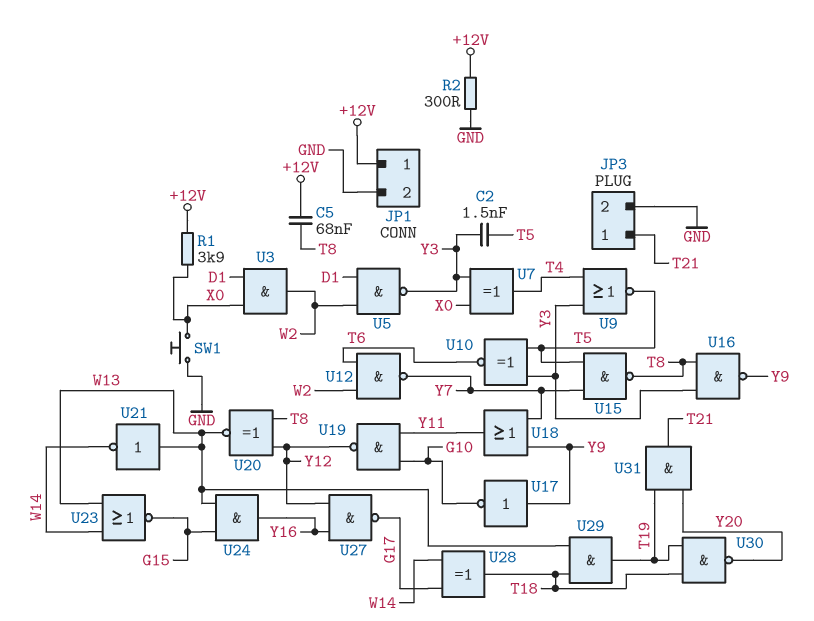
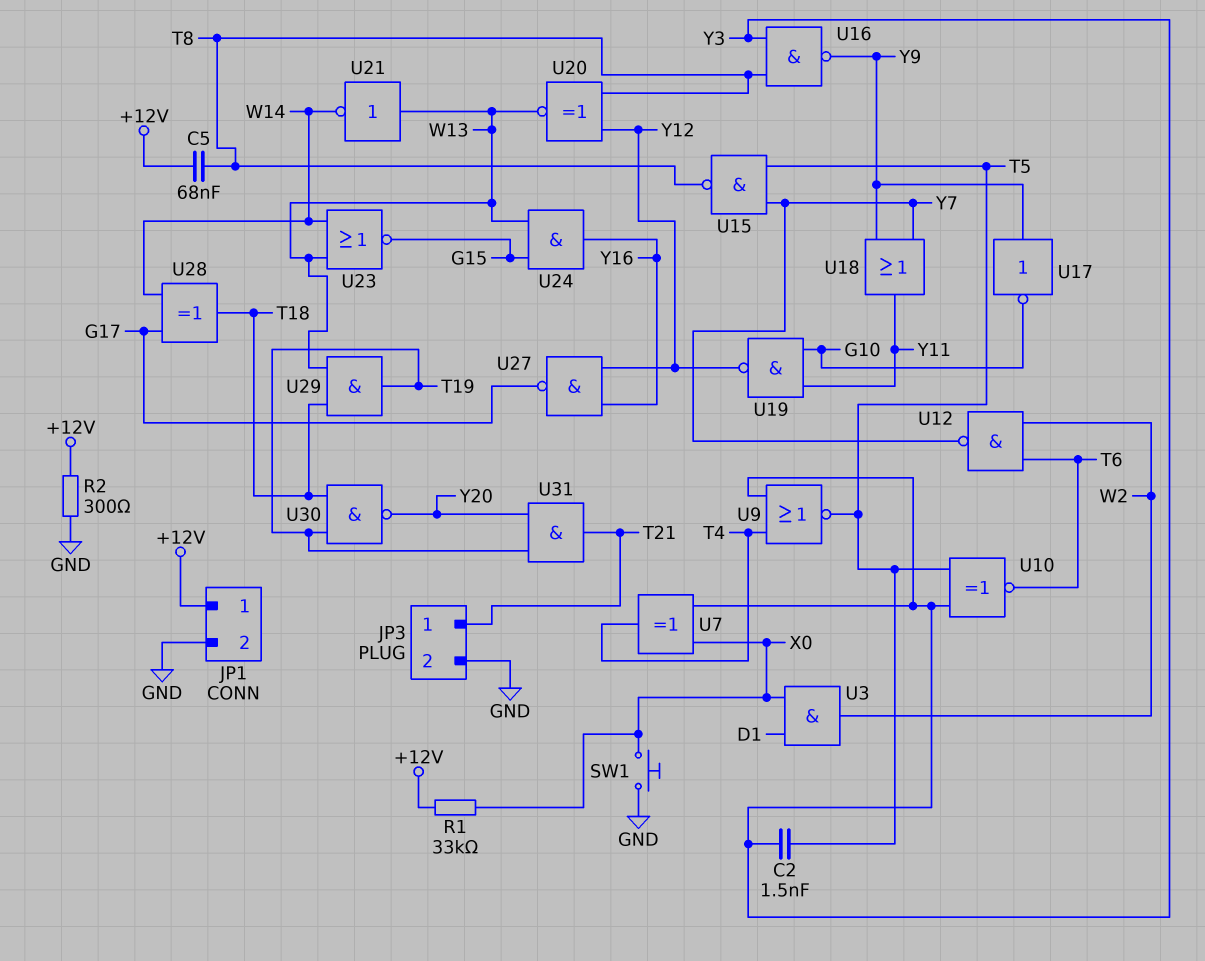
R1: 3.9k (+12V, X0) -> 33k (+12V, X0)
U5: NAND (in D1, in W2, out Y3) -> none

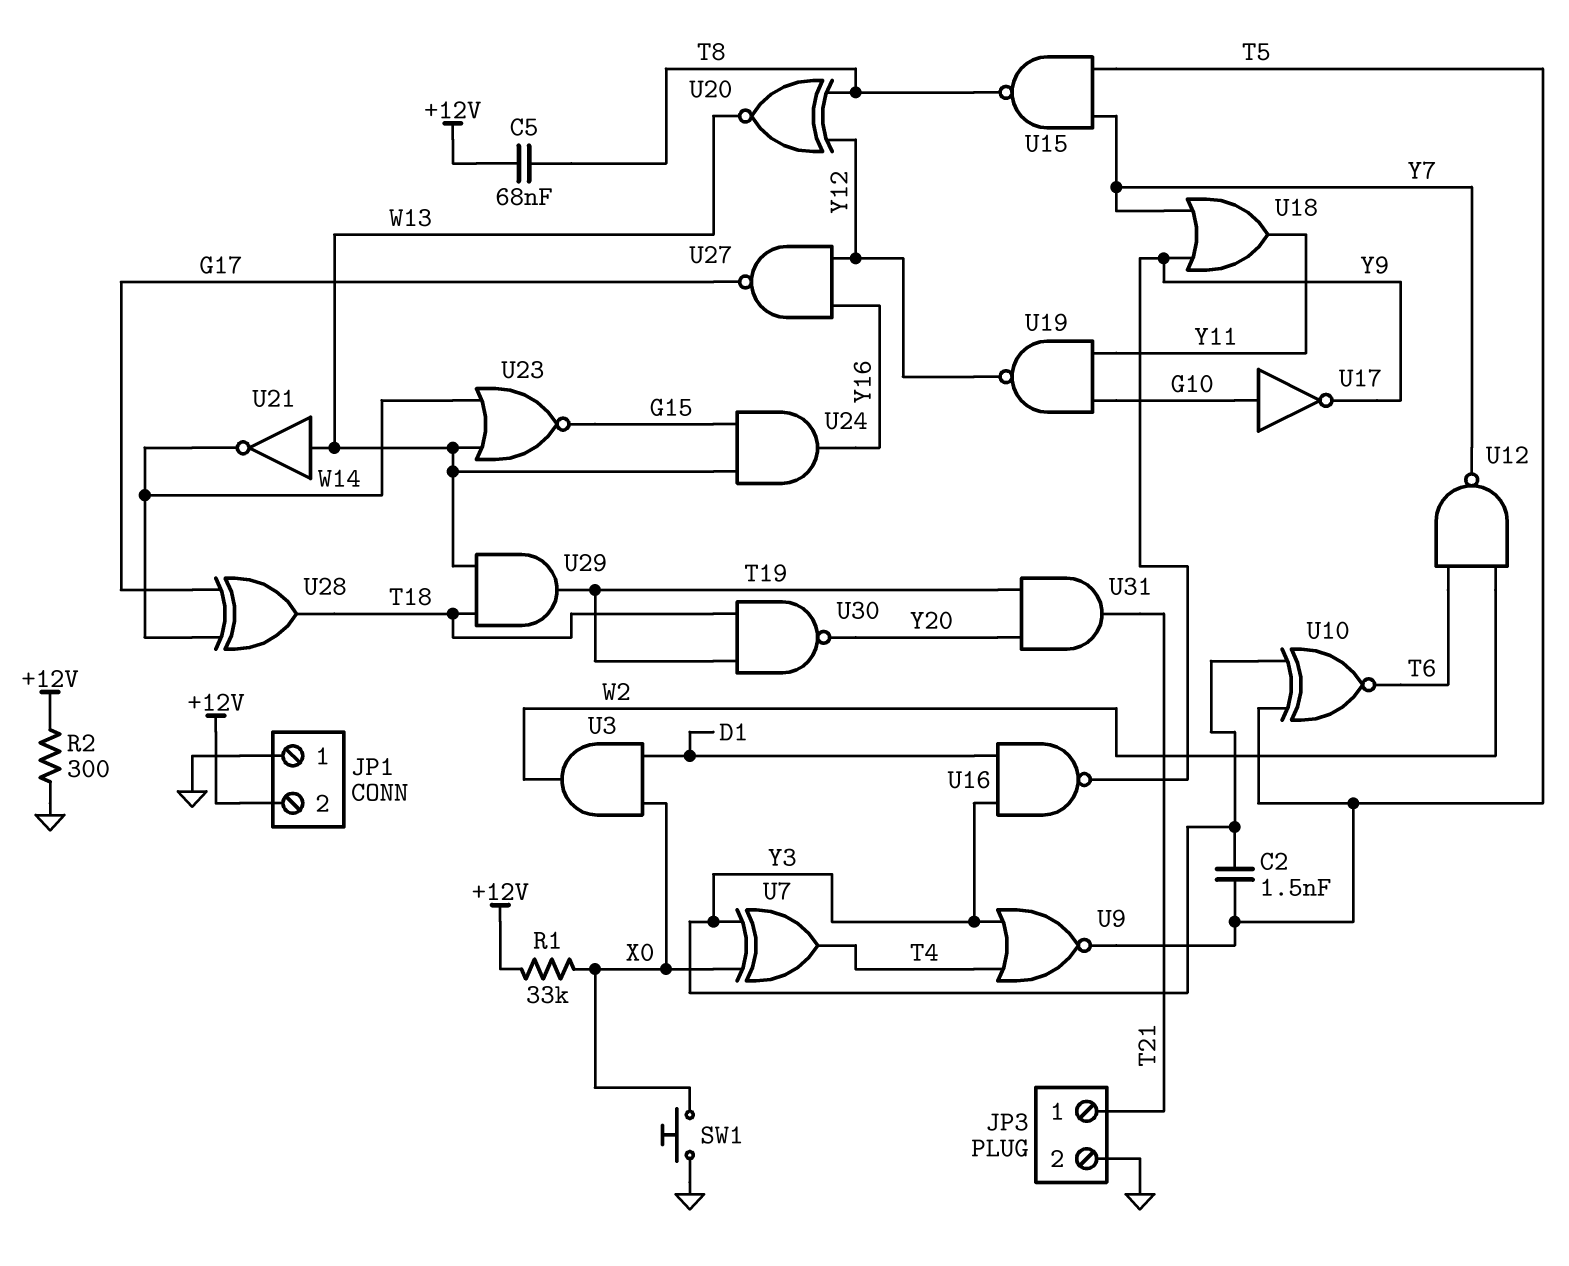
JP1 pin 1: +12V -> GND
JP1 pin 2: GND -> +12V
U16: NAND (in T8, in Y3, out Y9) -> NAND (in D1, in Y3, out Y9)
U17: NOT (in Y9, out G10) -> NOT (in G10, out Y9)

